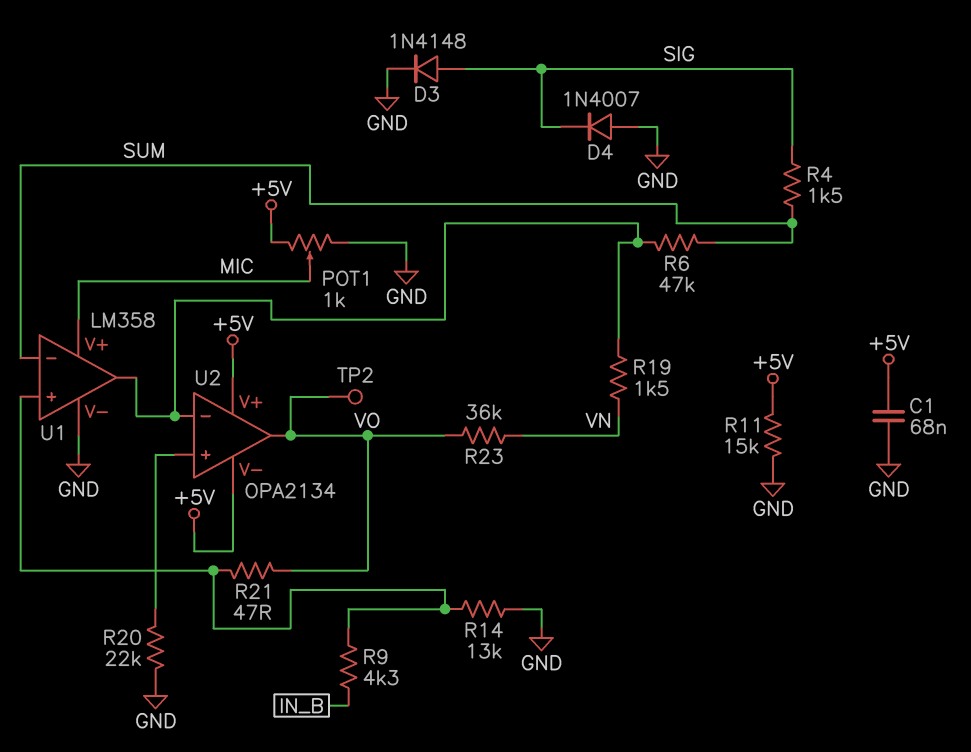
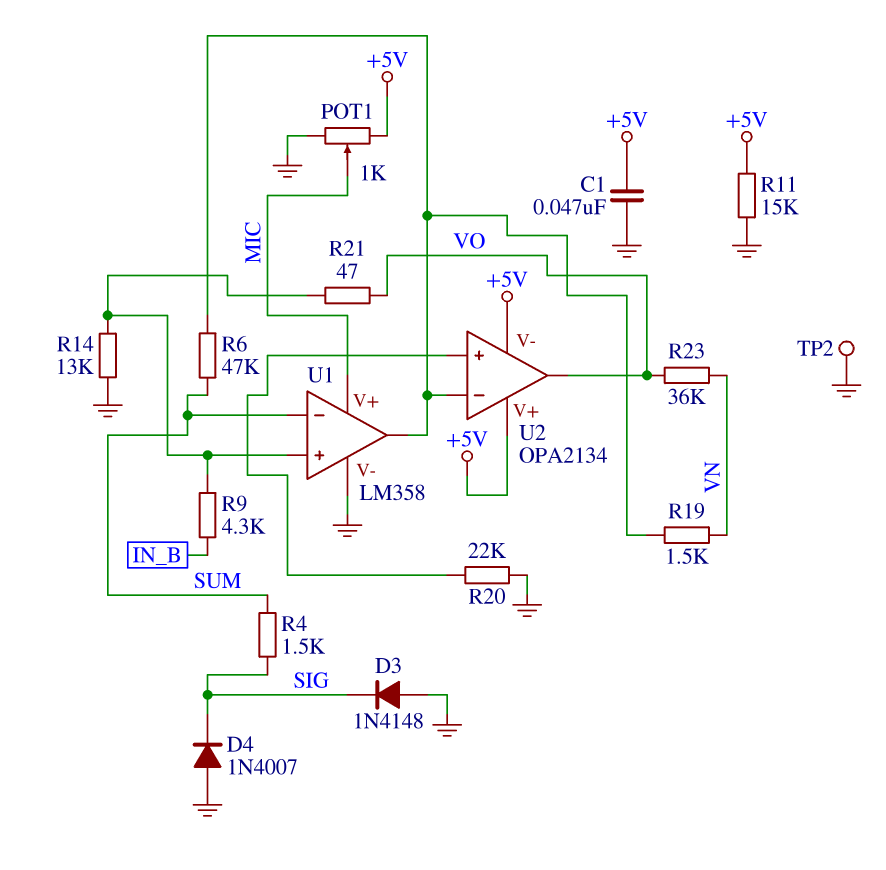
C1: 68nF (+5V, GND) -> 47nF (+5V, GND)
D3: diode 1N4148 (A SIG, K GND) -> diode 1N4148 (A GND, K SIG)
TP2: test point (VO) -> test point (GND)

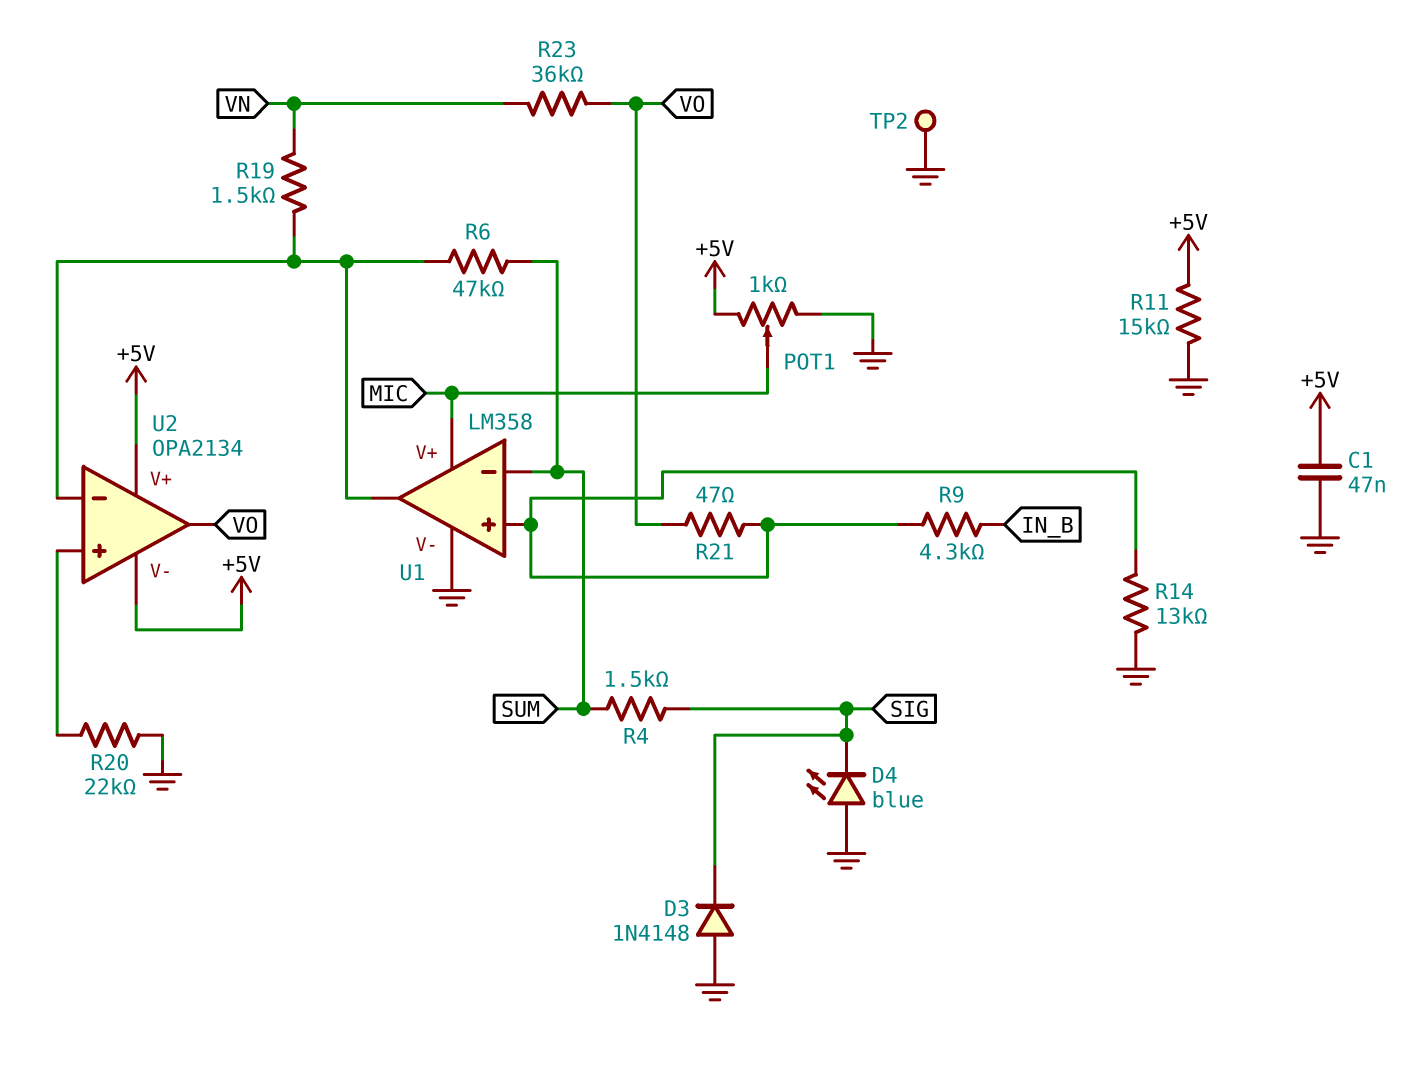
D4: diode 1N4007 (A GND, K SIG) -> LED blue (A GND, K SIG)

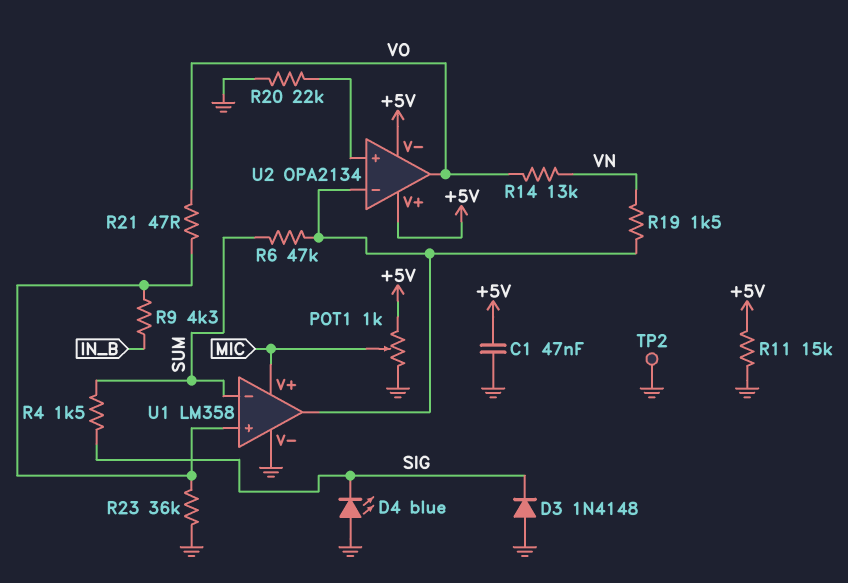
R14: 13k (GND, U1/in+) -> 13k (VN, VO)
R23: 36k (VN, VO) -> 36k (GND, U1/in+)

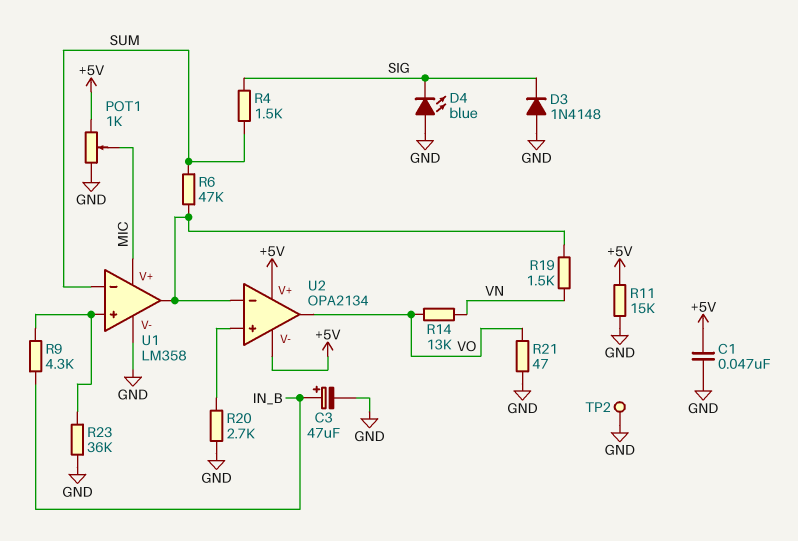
C3: none -> 47uF (plus IN_B, minus GND)
R20: 22k (GND, U2/in+) -> 2.7k (GND, U2/in+)
R21: 47 (U1/in+, VO) -> 47 (GND, VO)

